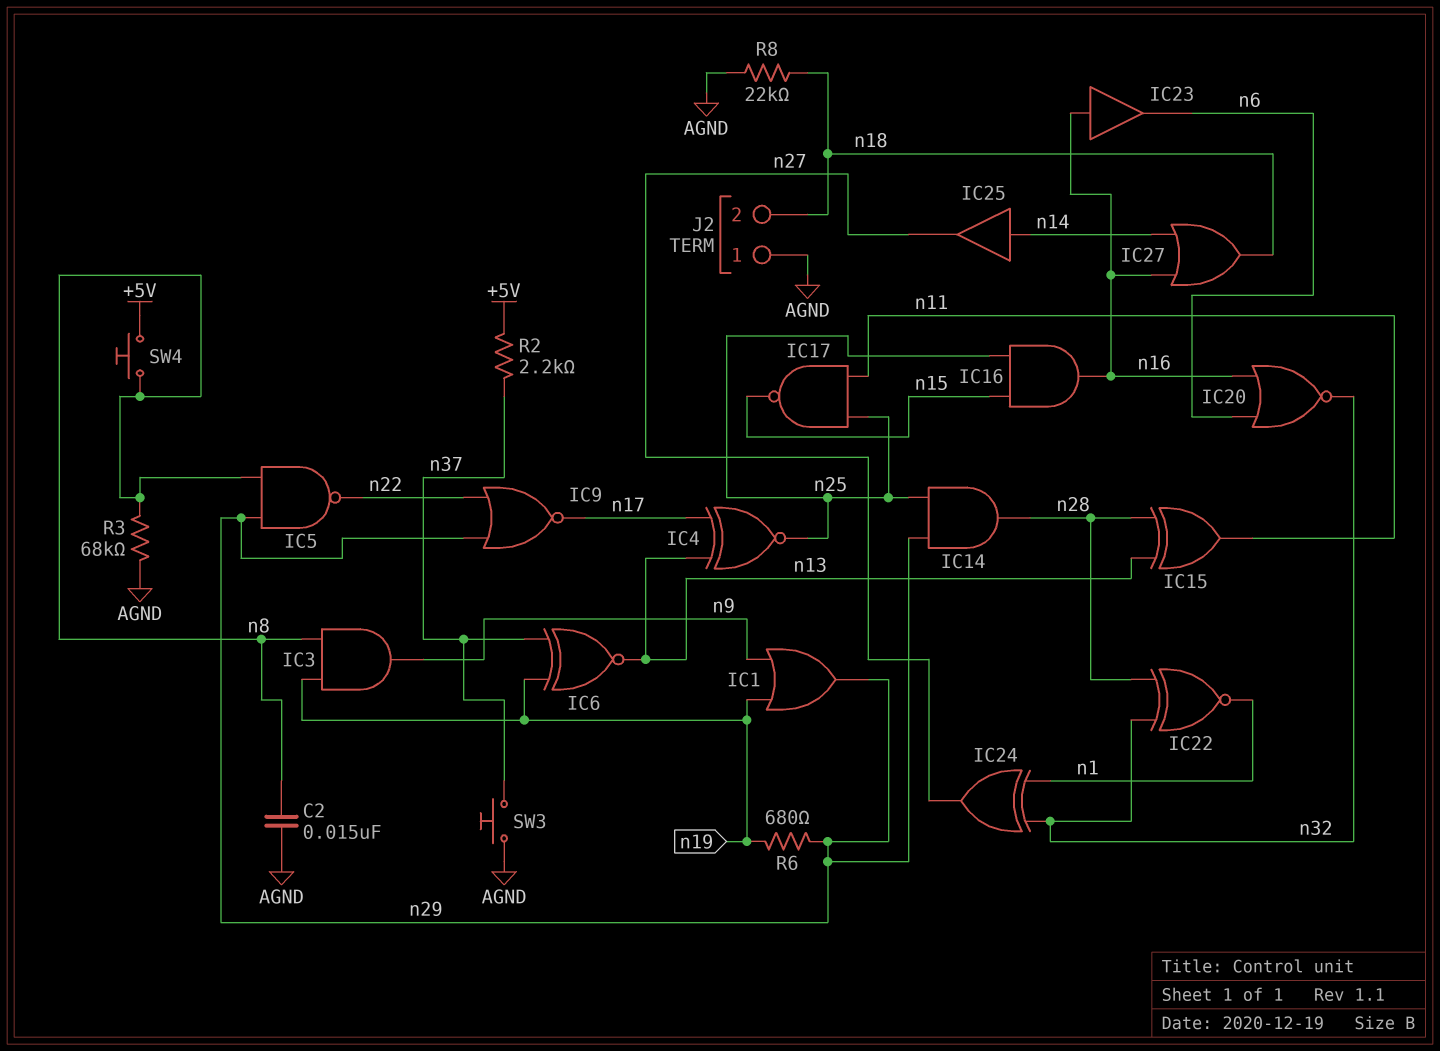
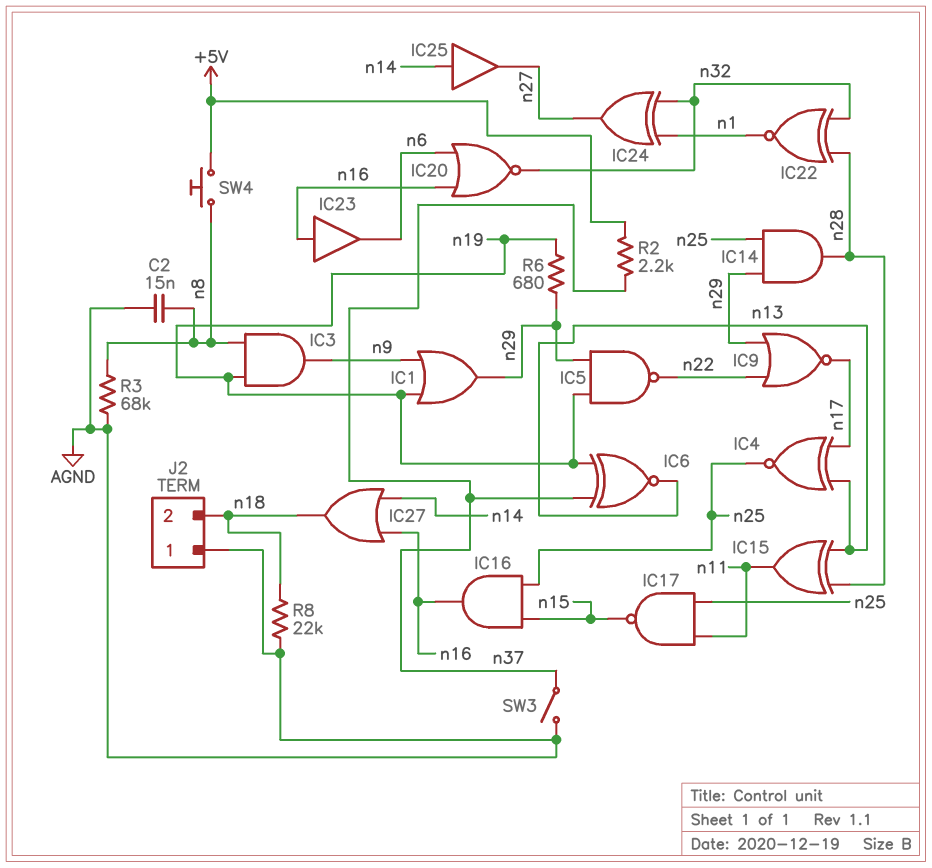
IC5: NAND (in n8, in n29, out n22) -> NAND (in n19, in n29, out n22)
SW3: button (AGND, n37) -> switch (AGND, n37)

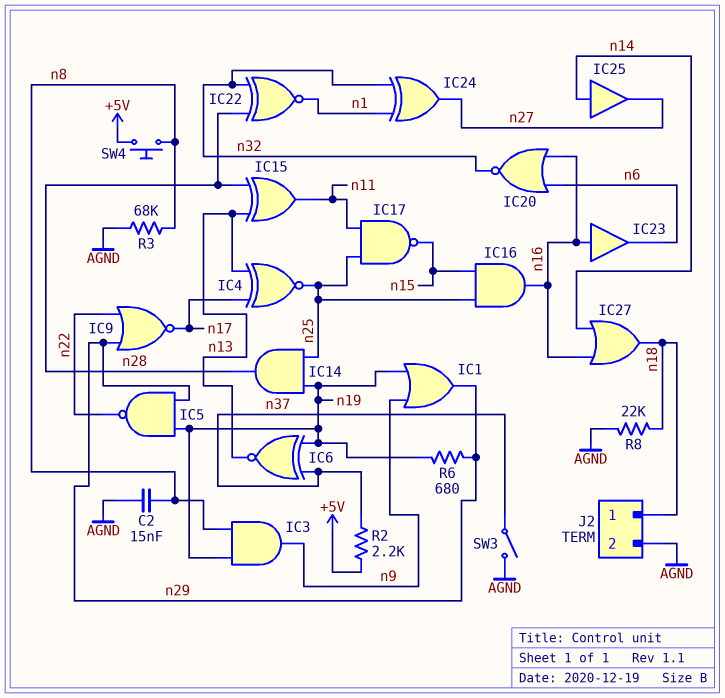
IC14: AND (in n25, in n29, out n28) -> AND (in n19, in n25, out n28)
J2 pin 1: AGND -> n18
J2 pin 2: n18 -> AGND

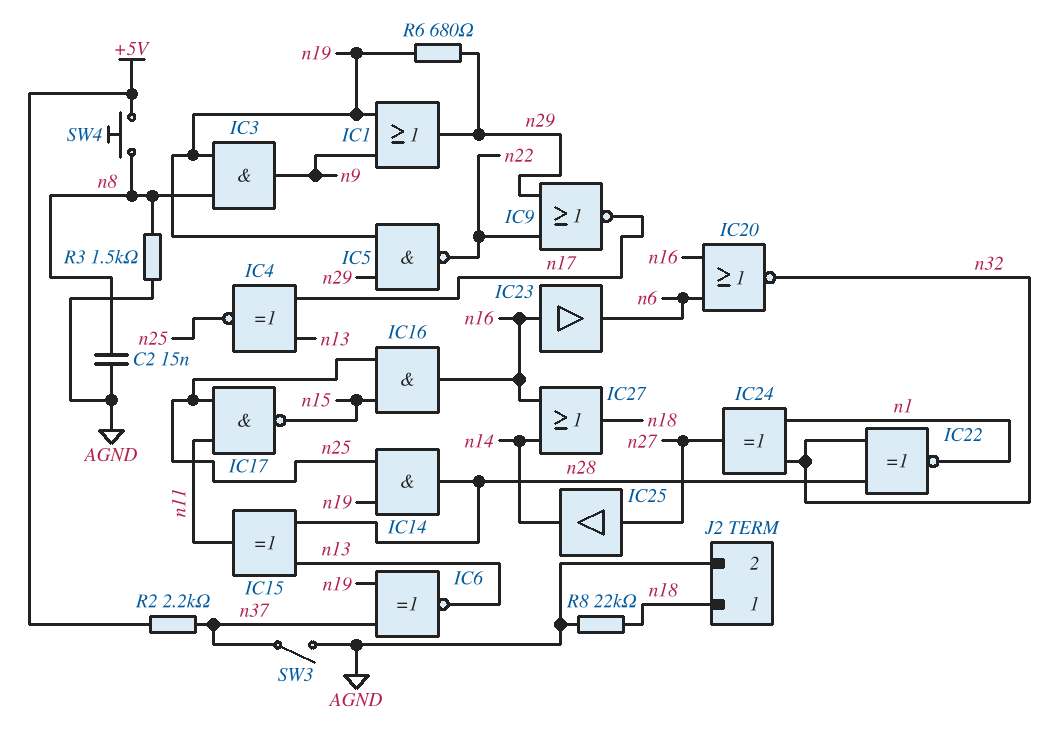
IC25: buffer (in n14, out n27) -> buffer (in n27, out n14)
R3: 68k (AGND, n8) -> 1.5k (AGND, n8)

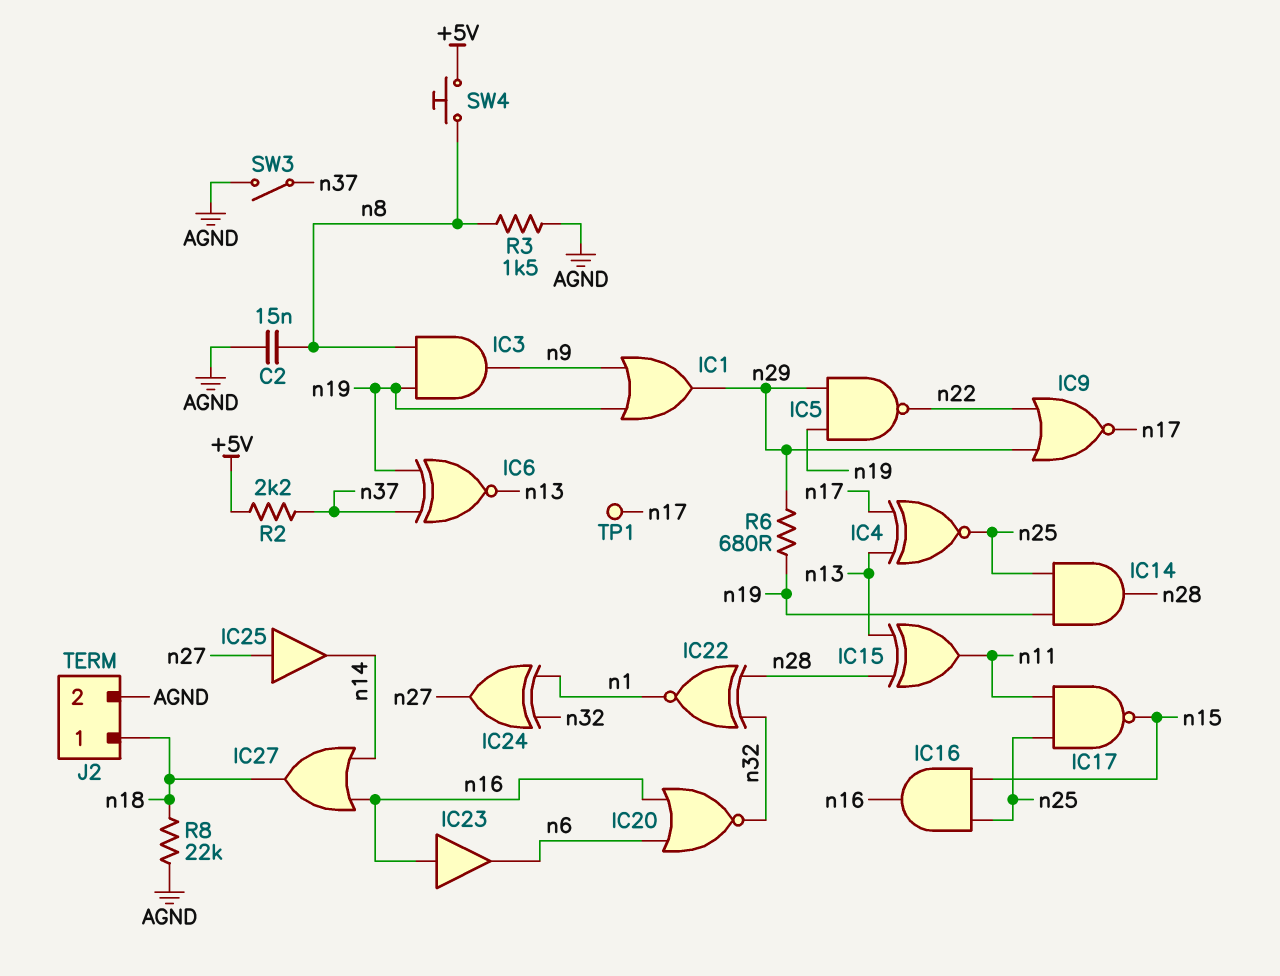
TP1: none -> test point (n17)

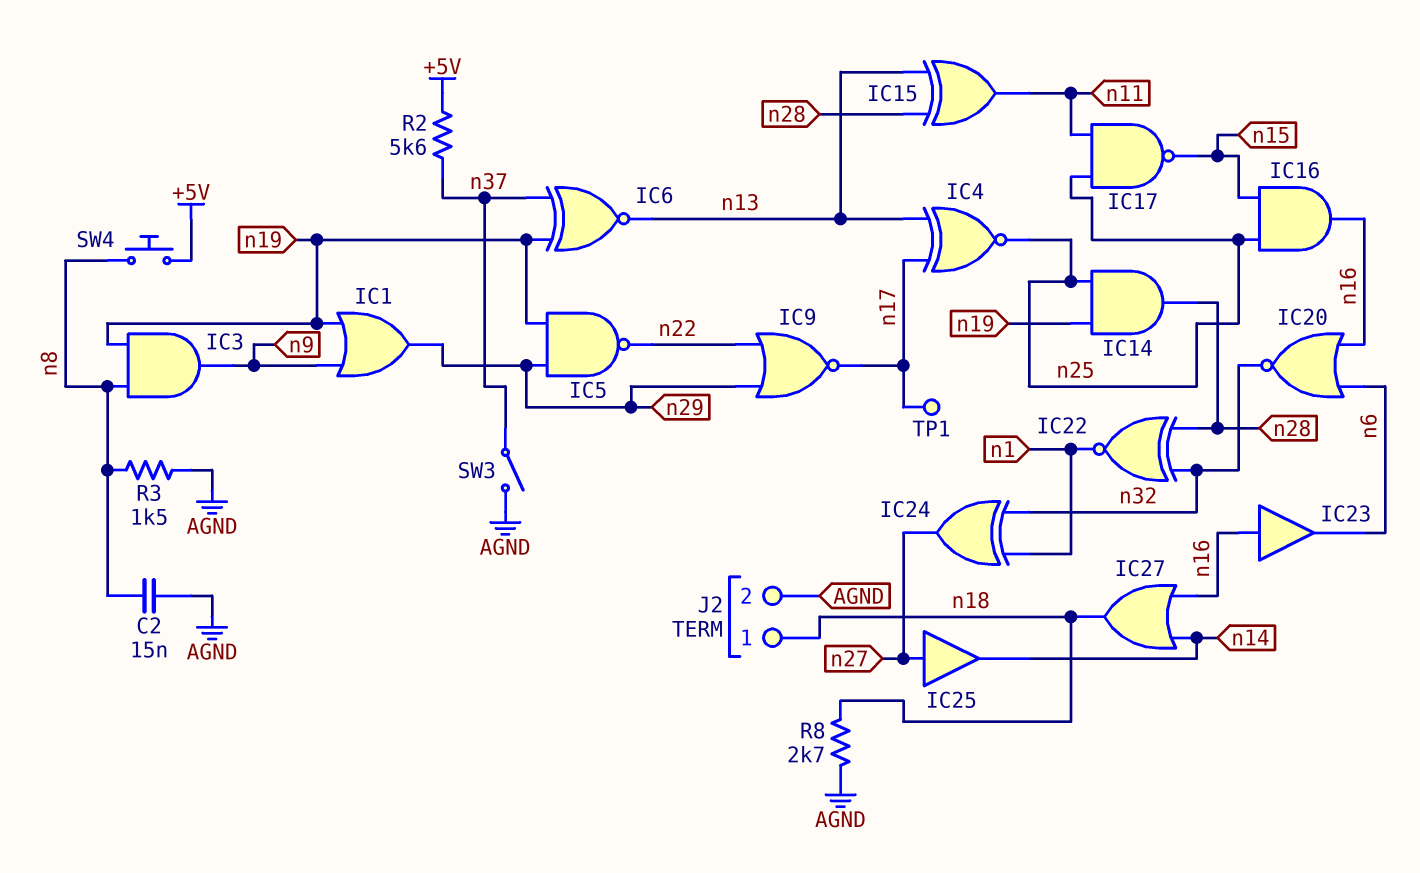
R2: 2.2k (+5V, n37) -> 5.6k (+5V, n37)
R6: 680 (n19, n29) -> none
R8: 22k (AGND, n18) -> 2.7k (AGND, n18)

